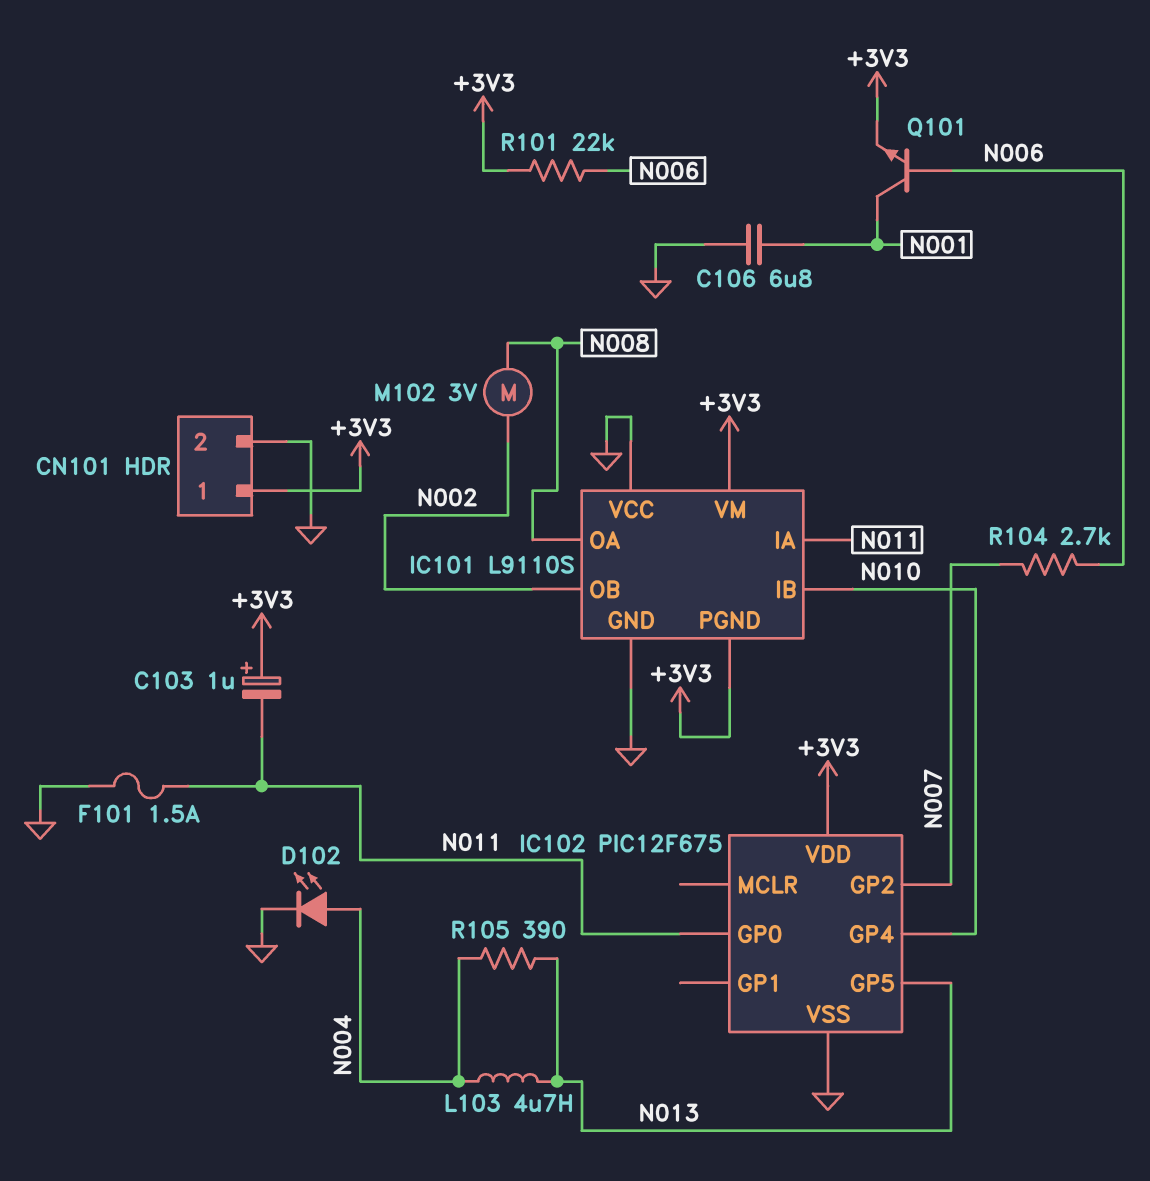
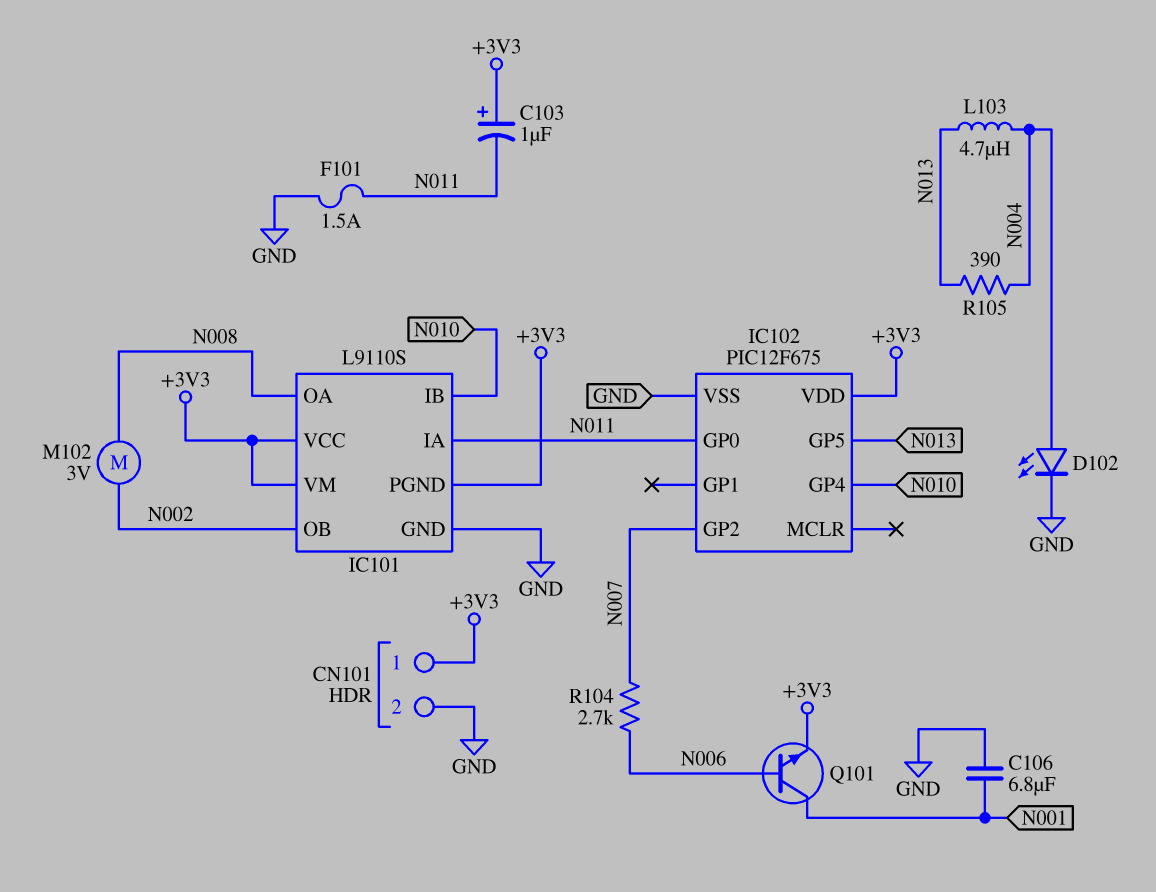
IC101 pin VCC: GND -> +3V3
R101: 22k (+3V3, N006) -> none

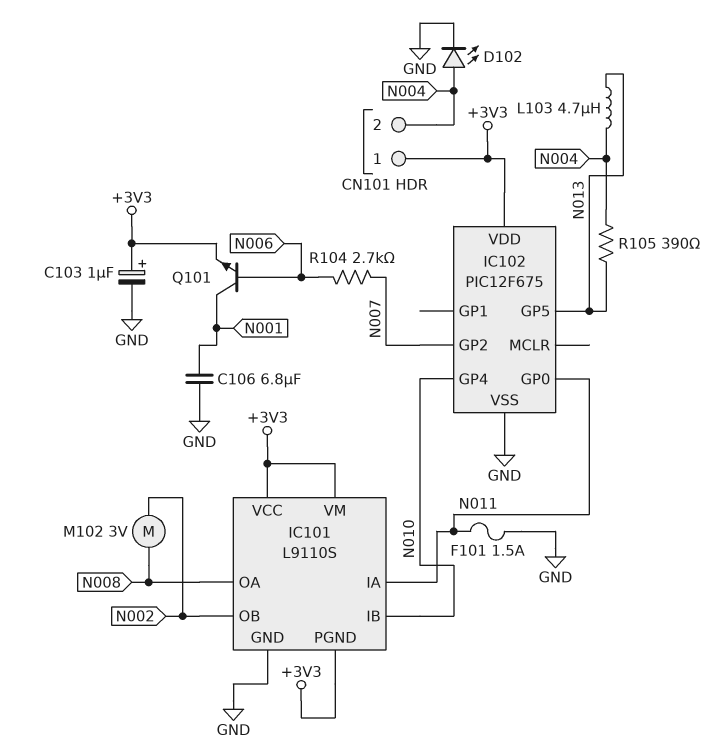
C103: 1uF (plus +3V3, minus N011) -> 1uF (plus +3V3, minus GND)
CN101 pin 2: GND -> N004

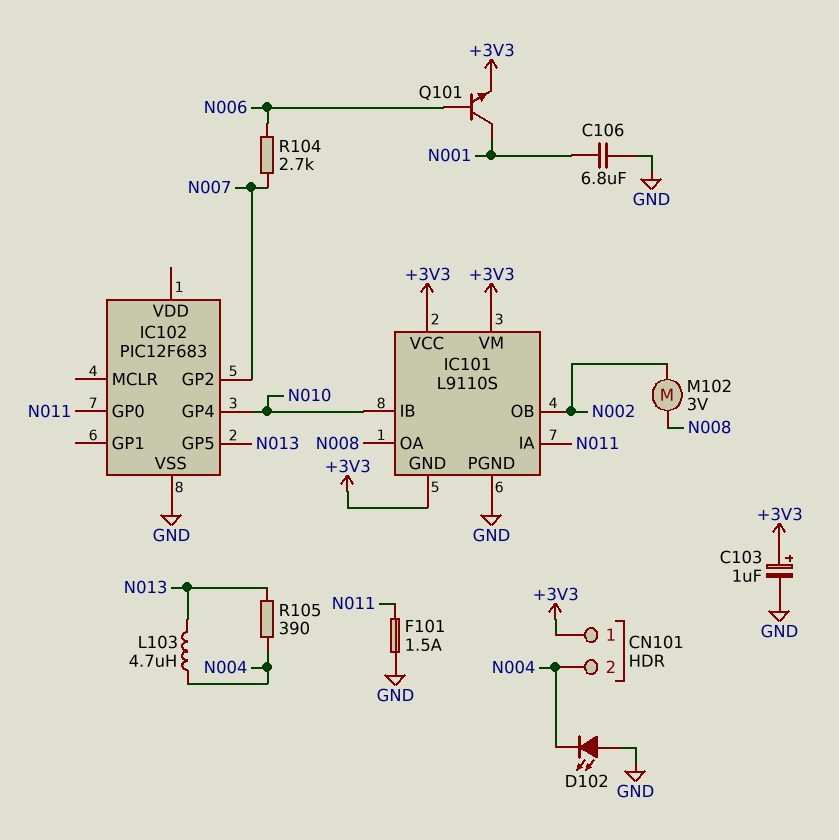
D102: LED (A N004, K GND) -> LED (A GND, K N004)
IC101 pin GND: GND -> +3V3
IC101 pin PGND: +3V3 -> GND
IC102: PIC12F675 -> PIC12F683
IC102 pin VDD: +3V3 -> none

